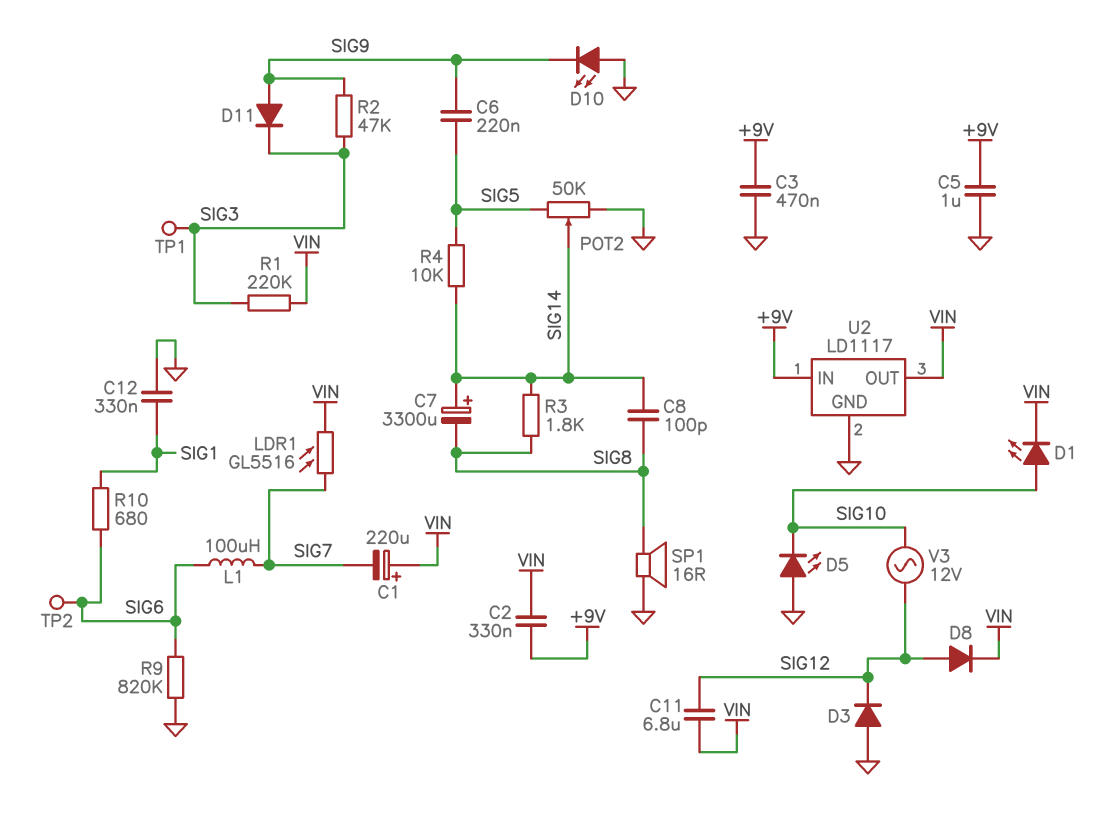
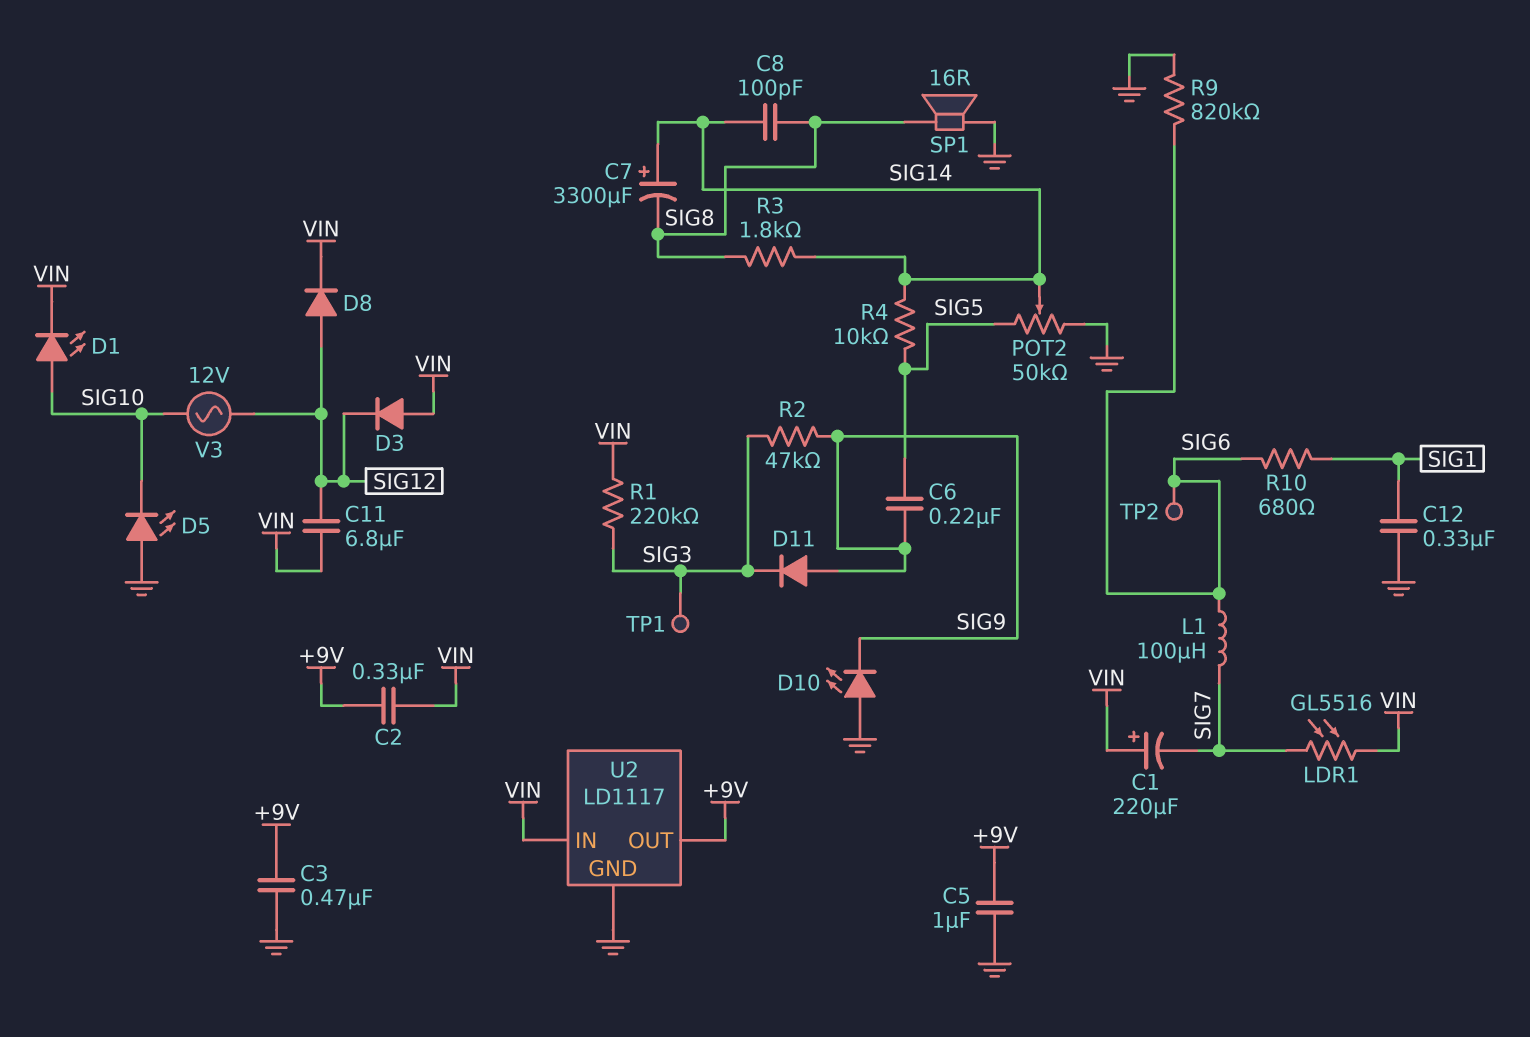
D3: diode (A GND, K SIG12) -> diode (A VIN, K SIG12)
U2 pin IN: +9V -> VIN
U2 pin OUT: VIN -> +9V

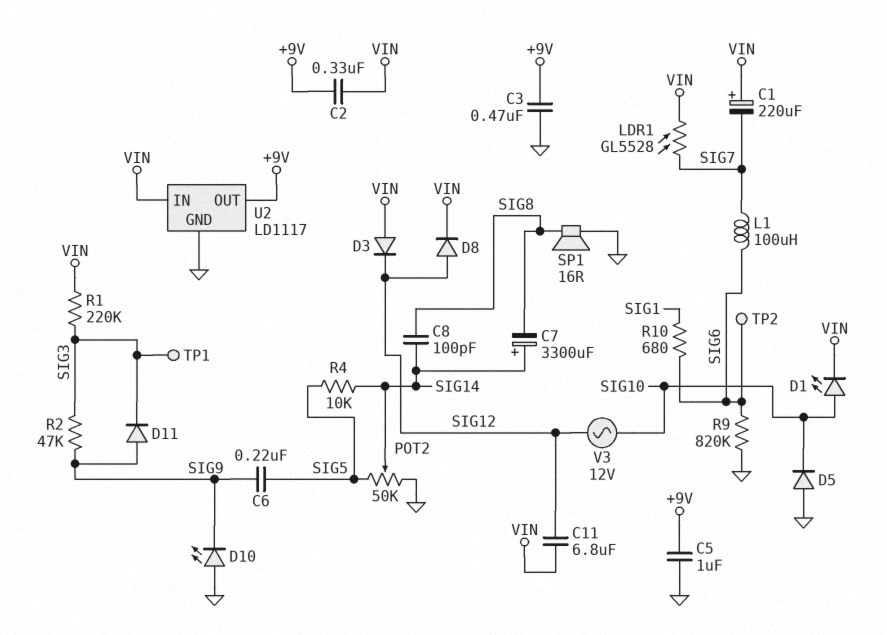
C12: 330nF (GND, SIG1) -> none
D5: LED (A GND, K SIG10) -> diode (A GND, K SIG10)
LDR1: GL5516 (SIG7, VIN) -> GL5528 (SIG7, VIN)
R3: 1.8k (SIG8, SIG14) -> none

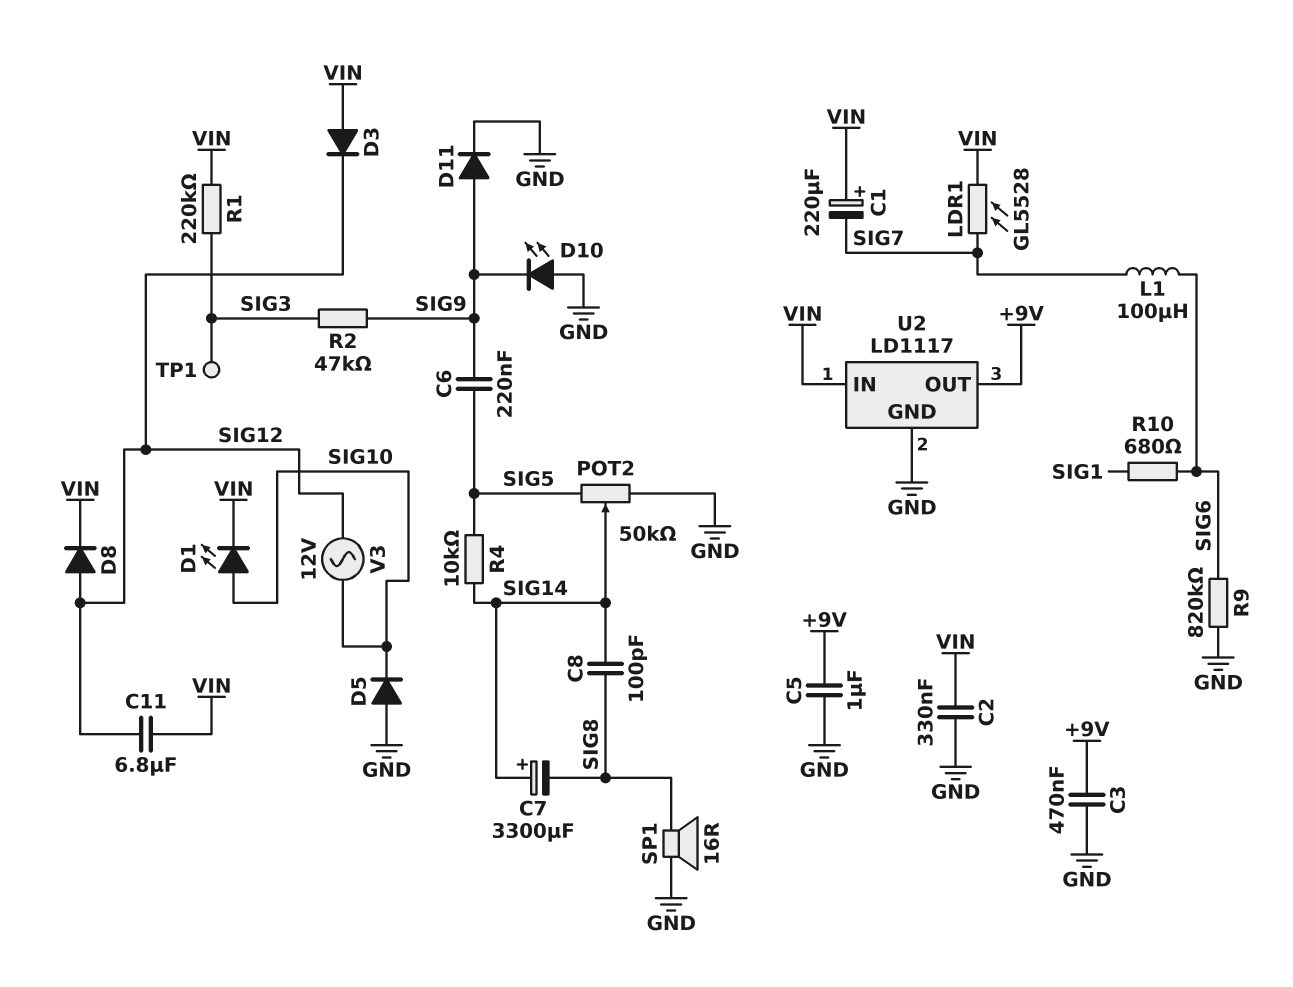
C2: 330nF (+9V, VIN) -> 330nF (GND, VIN)
D11: diode (A SIG9, K SIG3) -> diode (A SIG9, K GND)
TP2: test point (SIG6) -> none

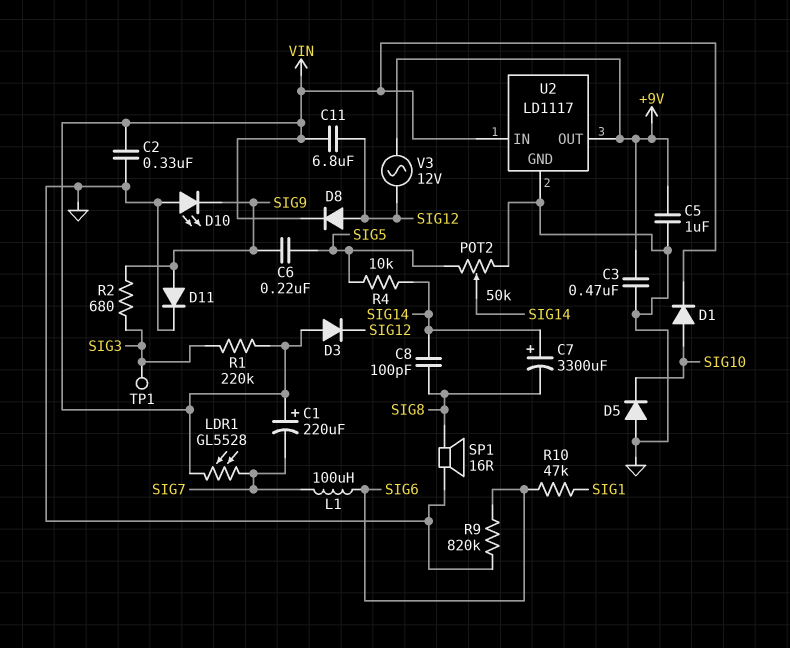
D1: LED (A SIG10, K VIN) -> diode (A SIG10, K VIN)
R2: 47k (SIG3, SIG9) -> 680 (SIG3, SIG9)
R10: 680 (SIG1, SIG6) -> 47k (SIG1, SIG6)
V3: AC 12V (SIG10, SIG12) -> AC 12V (+9V, SIG12)

